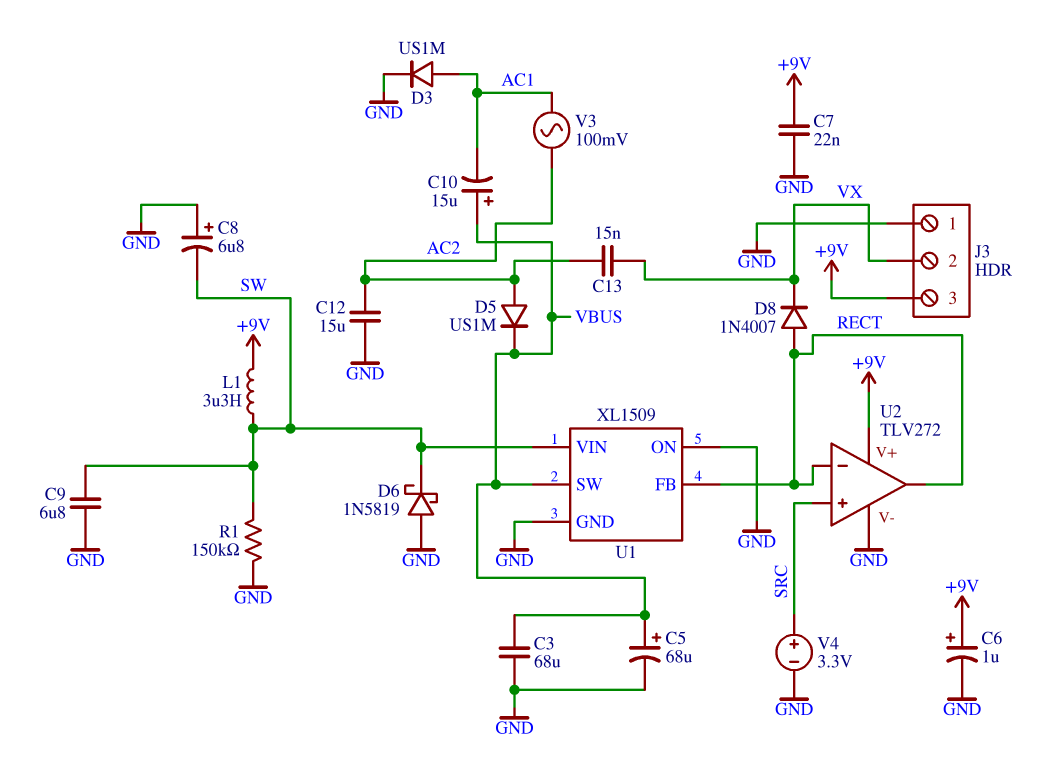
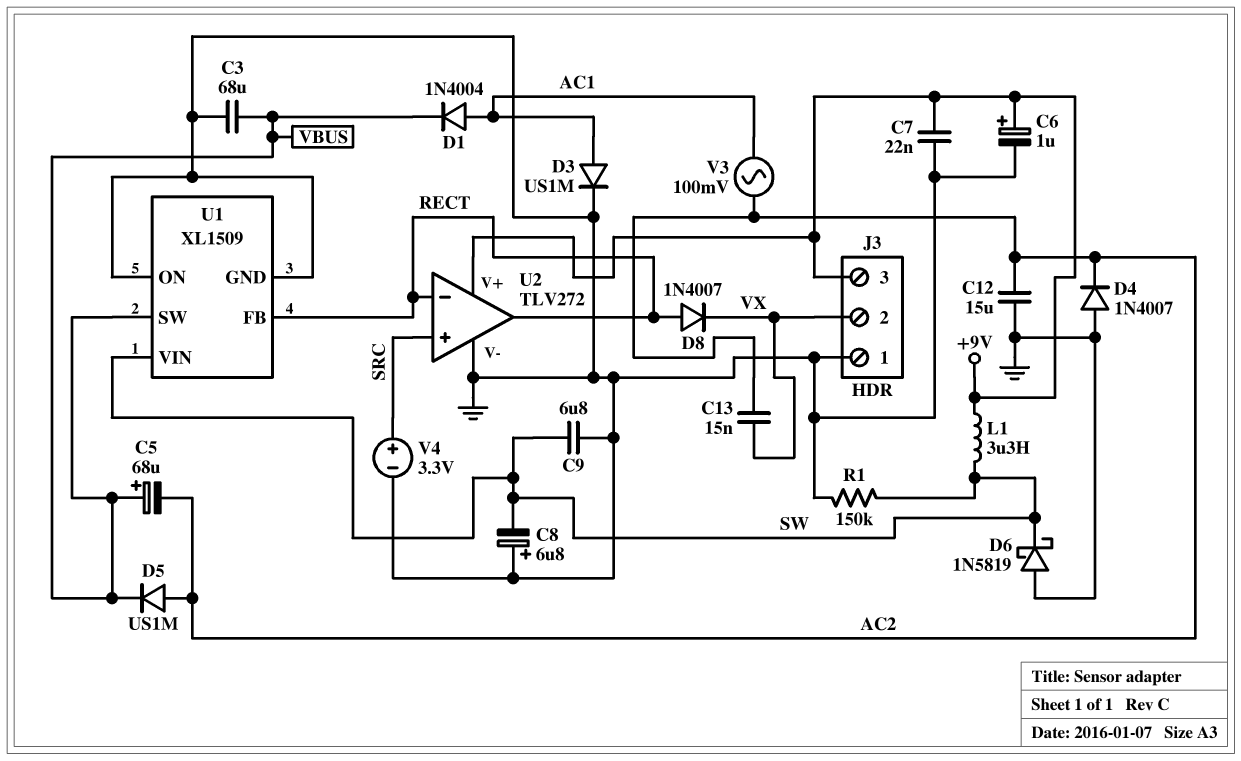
C5: 68uF (plus VBUS, minus GND) -> 68uF (plus VBUS, minus AC2)
C10: 15uF (plus VBUS, minus AC1) -> none
D1: none -> diode 1N4004 (A AC1, K VBUS)
D4: none -> diode 1N4007 (A GND, K AC2)

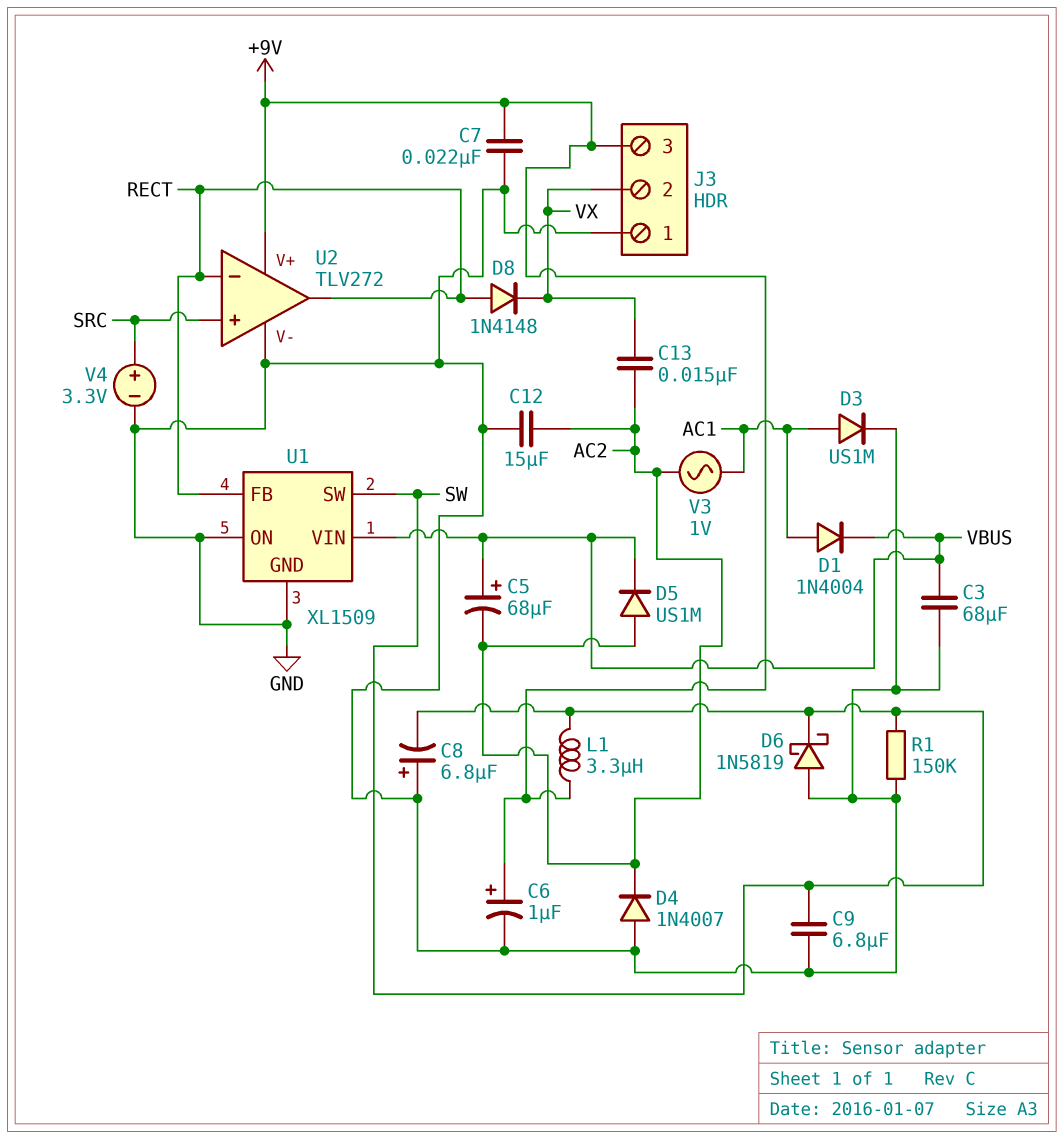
D8: diode 1N4007 (A RECT, K VX) -> diode 1N4148 (A RECT, K VX)
U1 pin SW: VBUS -> SW
U1 pin VIN: SW -> VBUS
V3: AC 100mV (AC1, AC2) -> AC 1V (AC1, AC2)

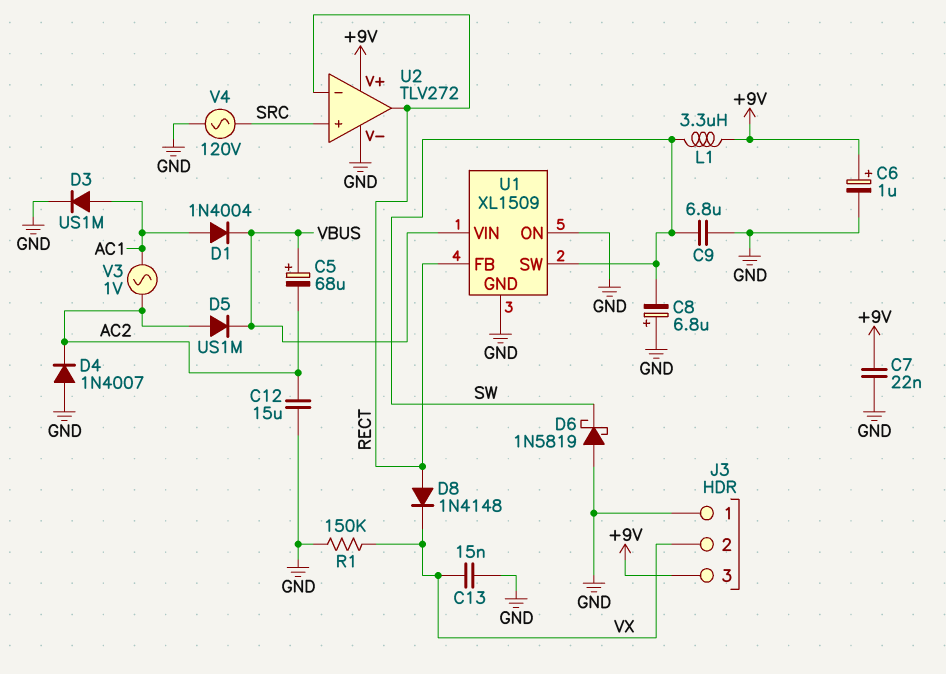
C3: 68uF (GND, VBUS) -> none
C13: 15nF (AC2, VX) -> 15nF (GND, VX)
R1: 150k (GND, SW) -> 150k (GND, VX)
V4: 3.3V (plus SRC, minus GND) -> AC 120V (GND, SRC)

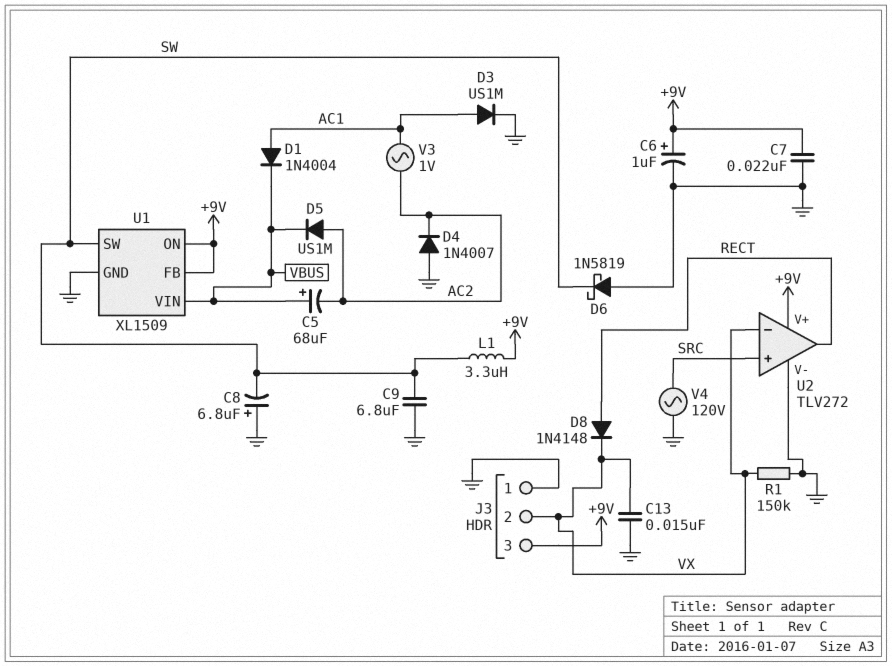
C12: 15uF (AC2, GND) -> none
U1 pin FB: RECT -> +9V
U1 pin ON: GND -> +9V
U2 pin in-: RECT -> VX

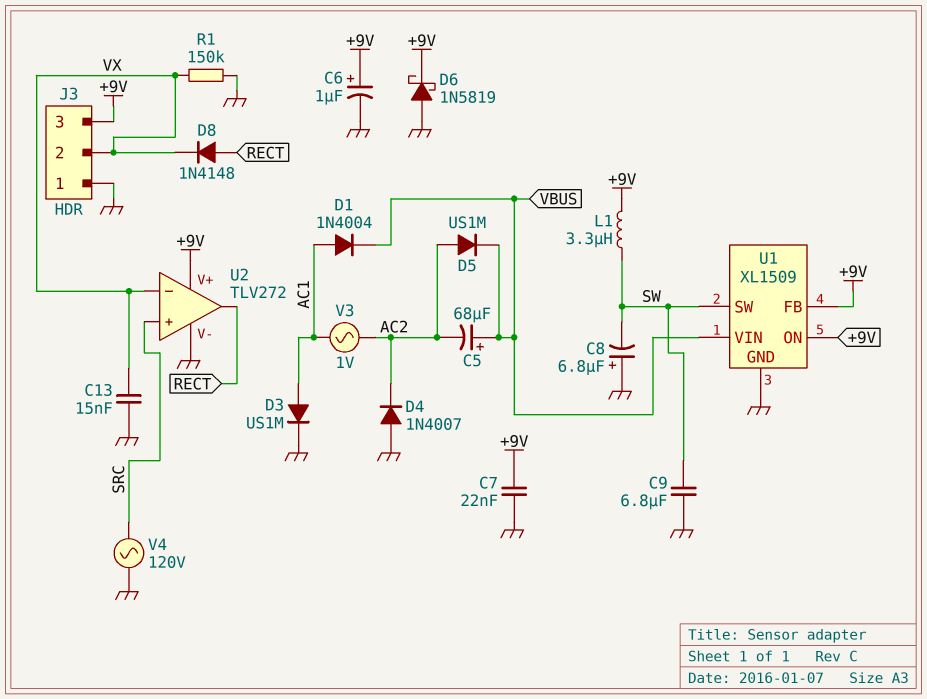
D6: schottky 1N5819 (A GND, K SW) -> schottky 1N5819 (A GND, K +9V)

